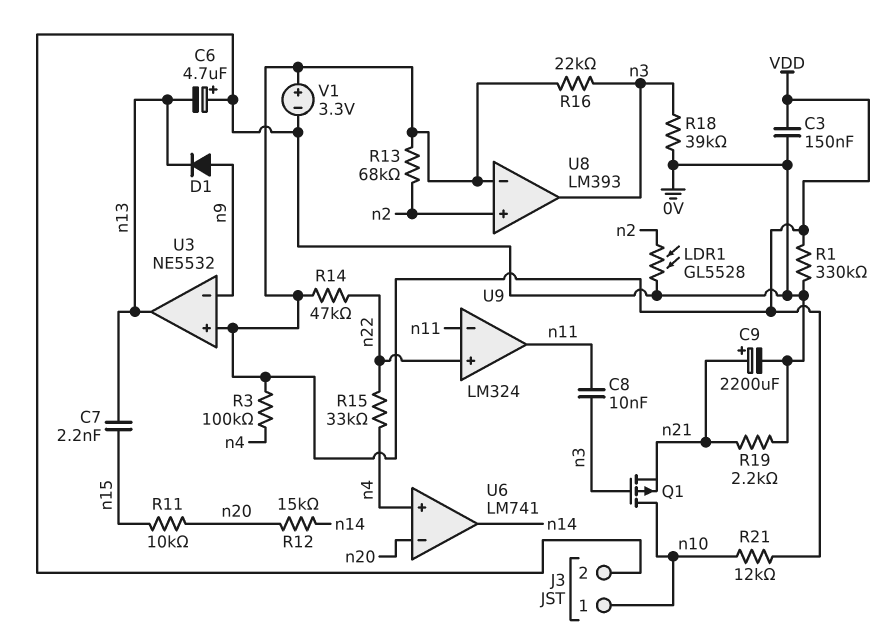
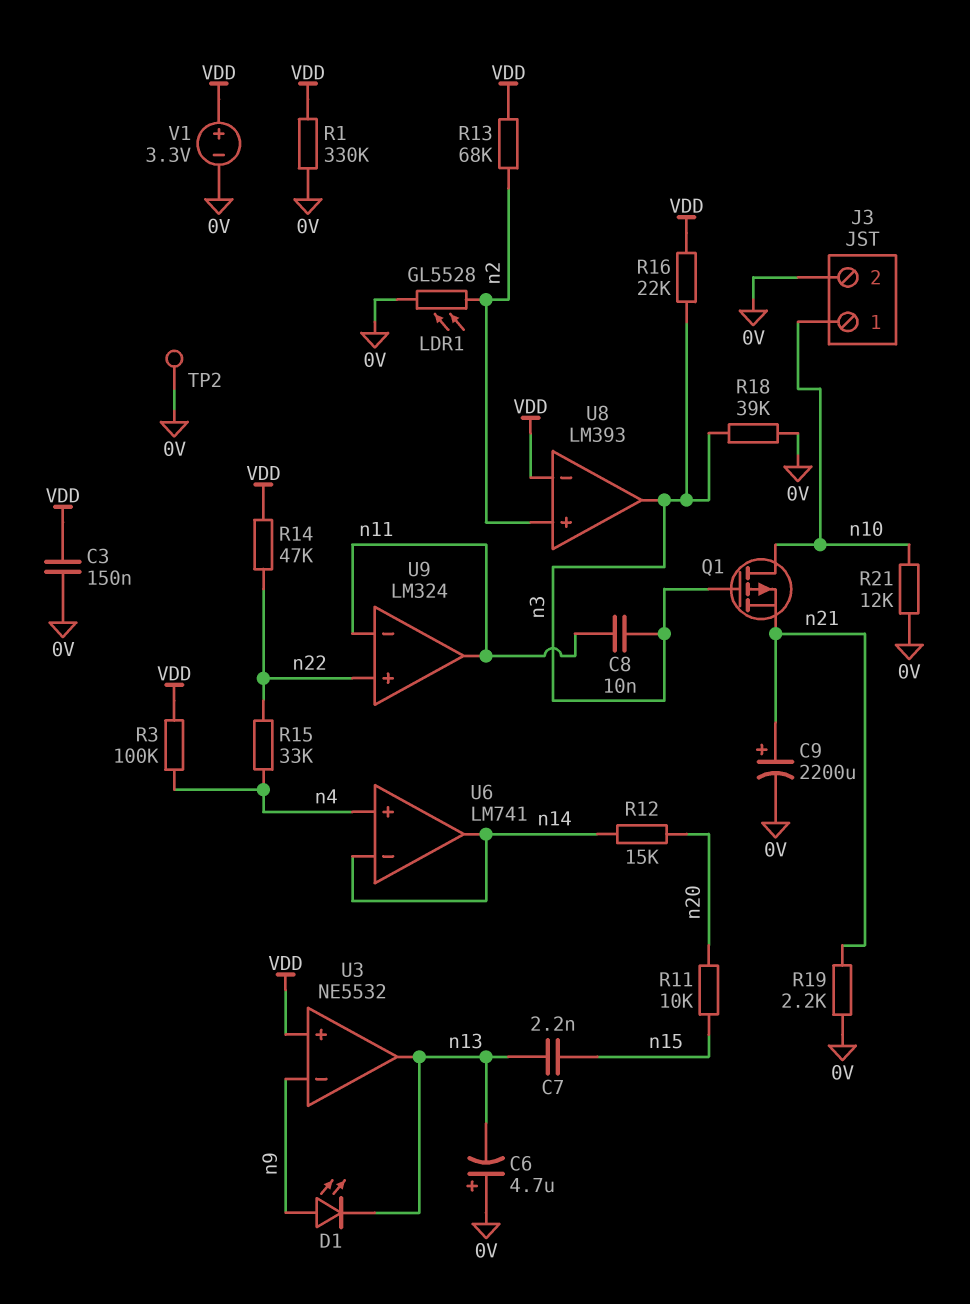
D1: diode (A n9, K n13) -> LED (A n9, K n13)
R21: 12k (VDD, n10) -> 12k (0V, n10)
TP2: none -> test point (0V)
U6 pin in-: n20 -> n14

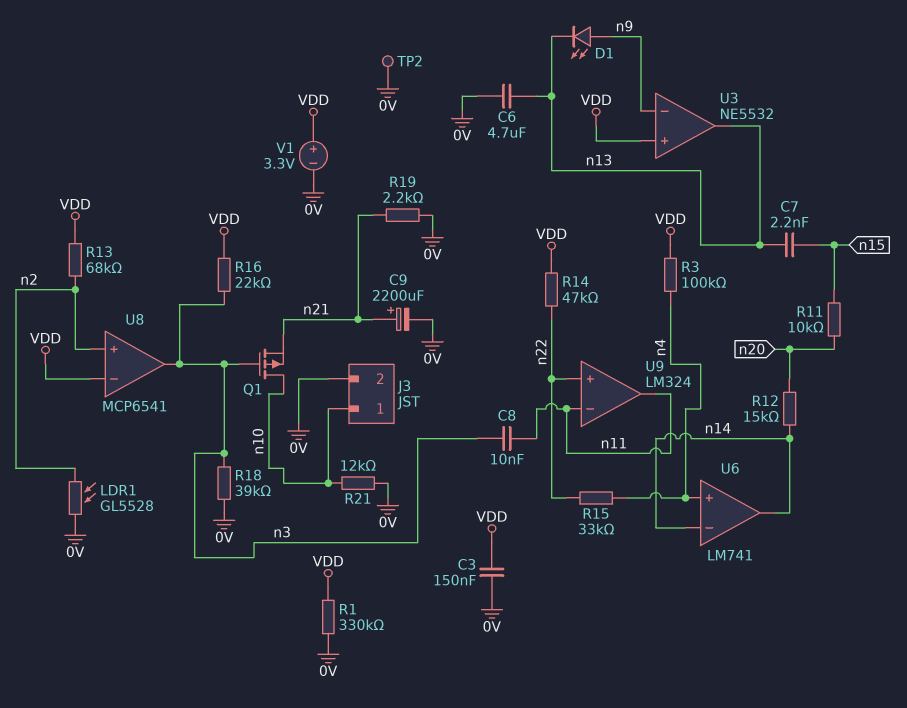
C6: 4.7uF (plus 0V, minus n13) -> 4.7uF (0V, n13)
U8: LM393 -> MCP6541

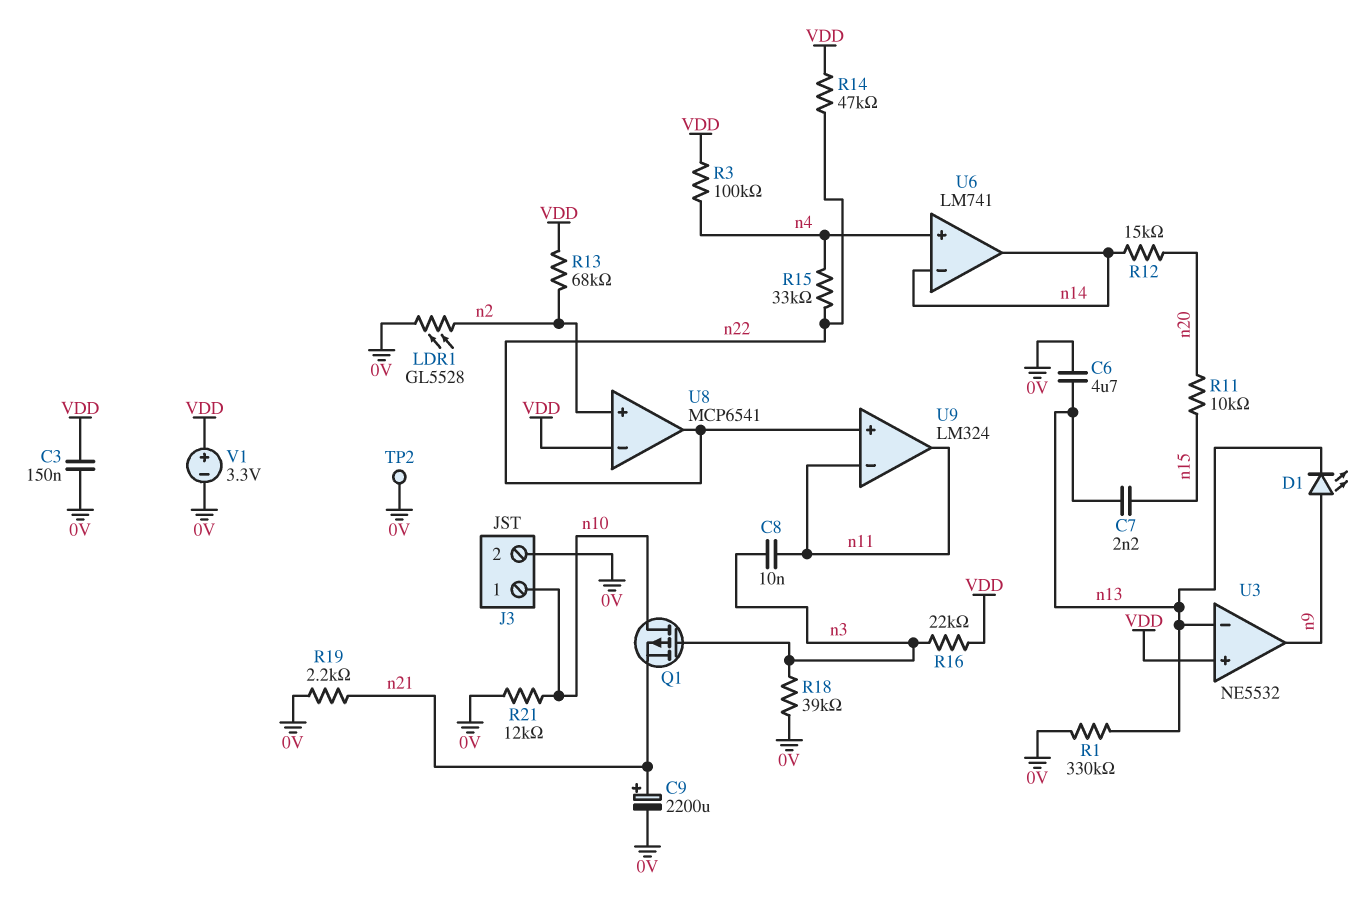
R1: 330k (0V, VDD) -> 330k (0V, n13)
U3 pin in-: n9 -> n13
U3 pin out: n13 -> n9
U8 pin out: n3 -> n22

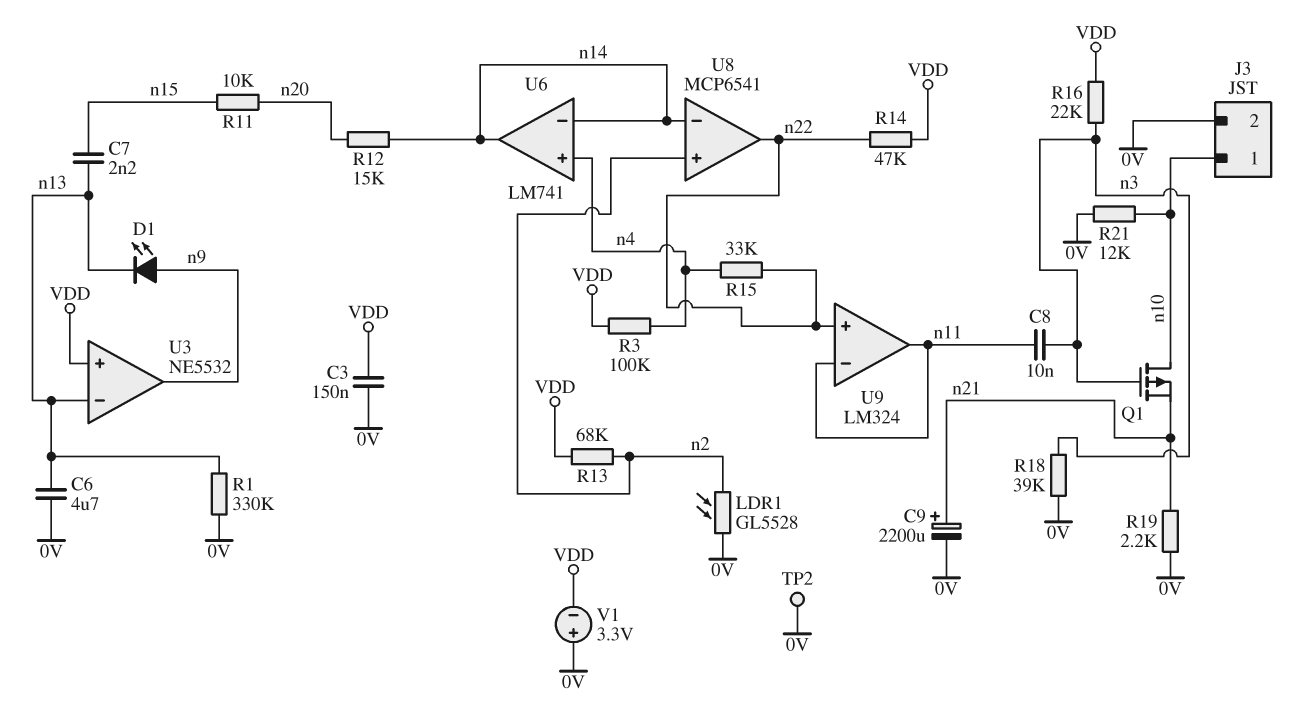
U8 pin in-: VDD -> n14
V1: 3.3V (plus VDD, minus 0V) -> 3.3V (plus 0V, minus VDD)

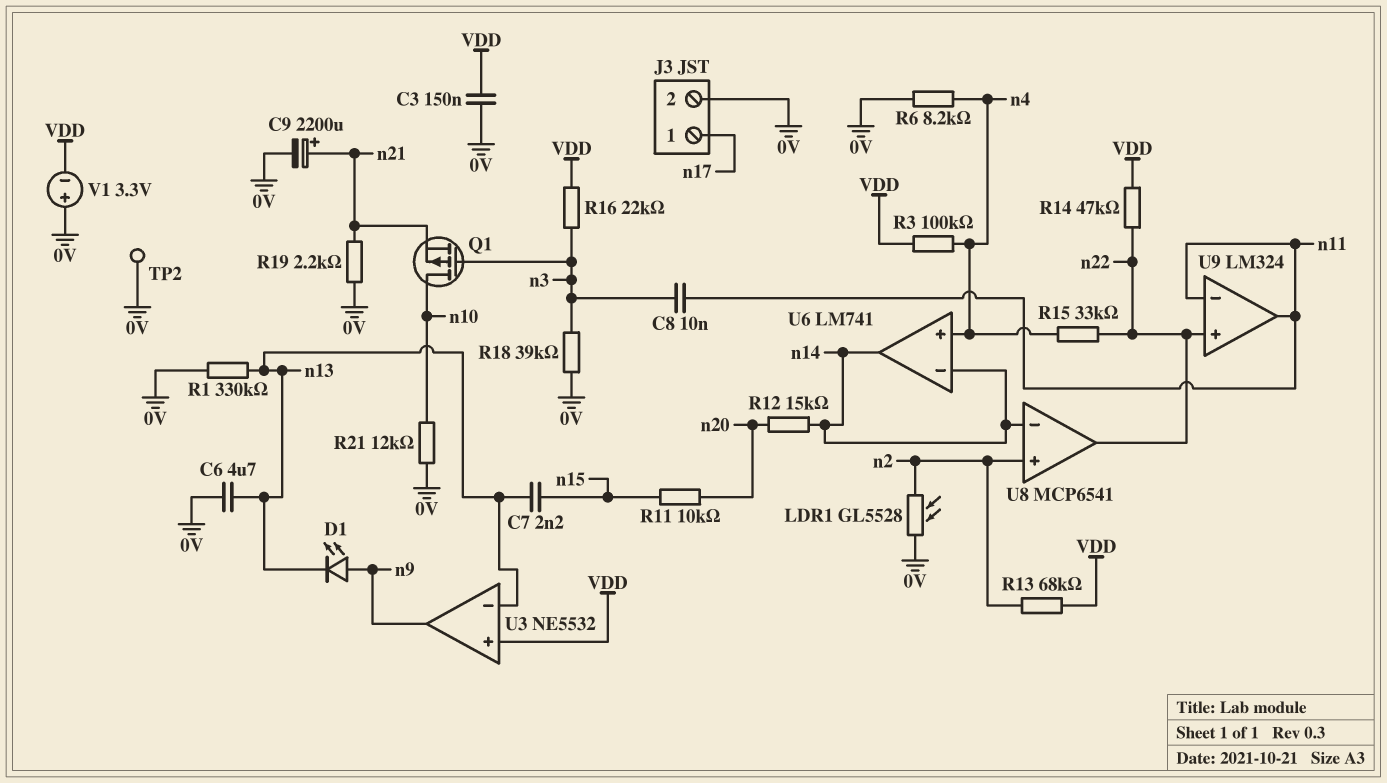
J3 pin 1: n10 -> n17
R6: none -> 8.2k (0V, n4)

